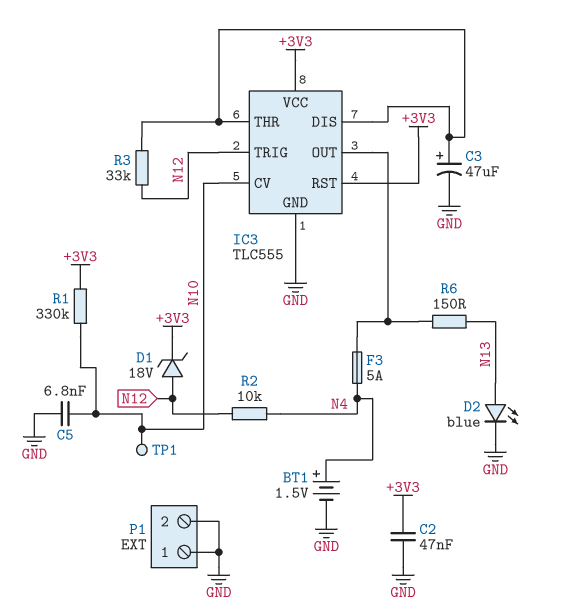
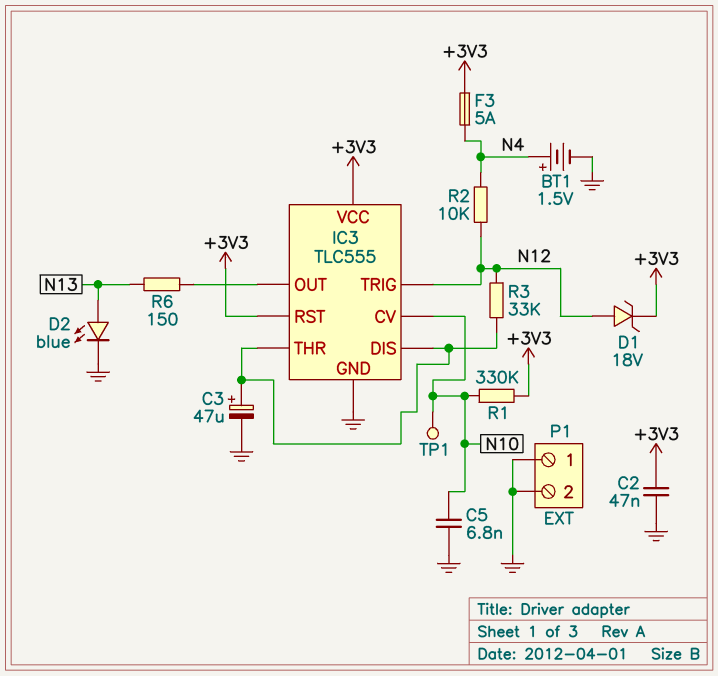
F3: 5A (IC3/OUT, N4) -> 5A (+3V3, N4)

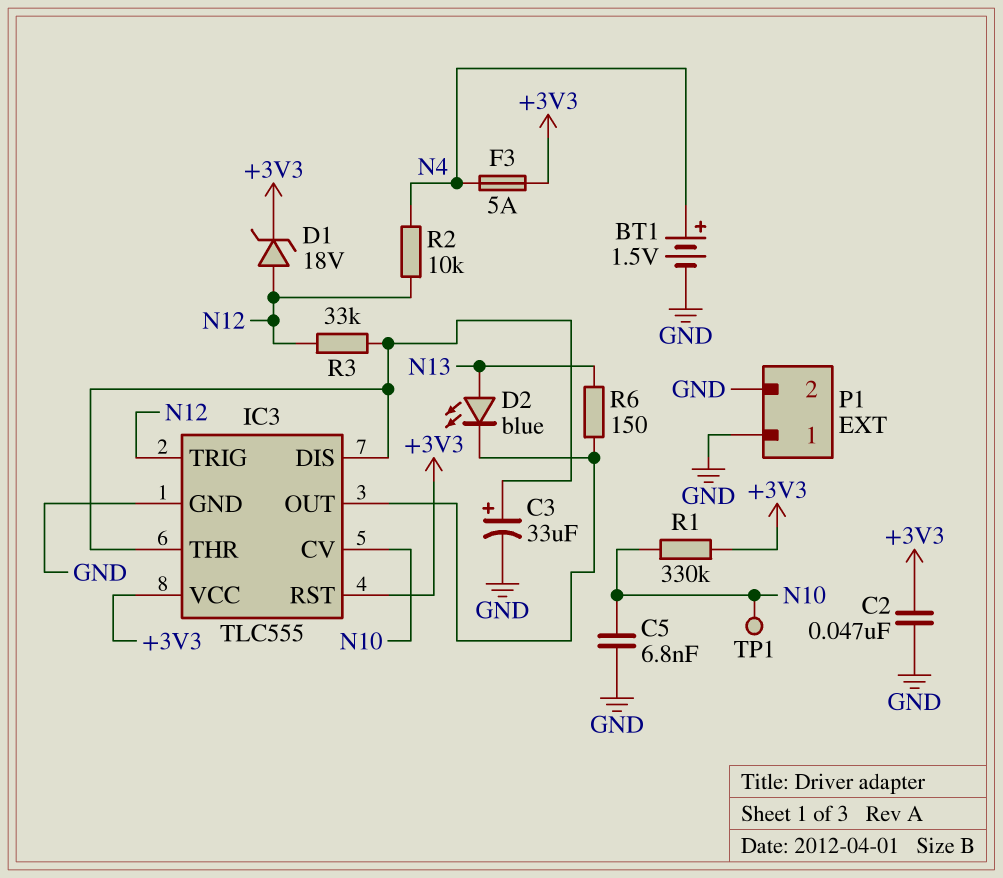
C3: 47uF (plus IC3/DIS, minus GND) -> 33uF (plus IC3/DIS, minus GND)
D2: LED blue (A N13, K GND) -> LED blue (A N13, K IC3/OUT)

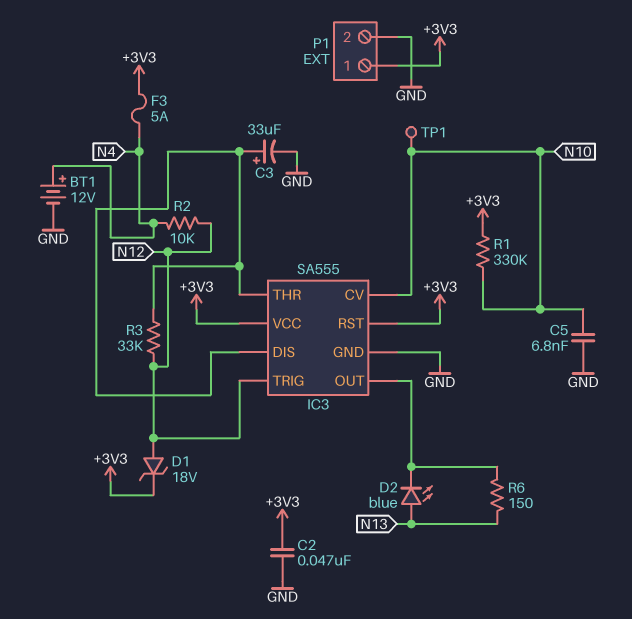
BT1: 1.5V (plus N4, minus GND) -> 12V (plus N4, minus GND)
IC3: TLC555 -> SA555
P1 pin 1: GND -> +3V3

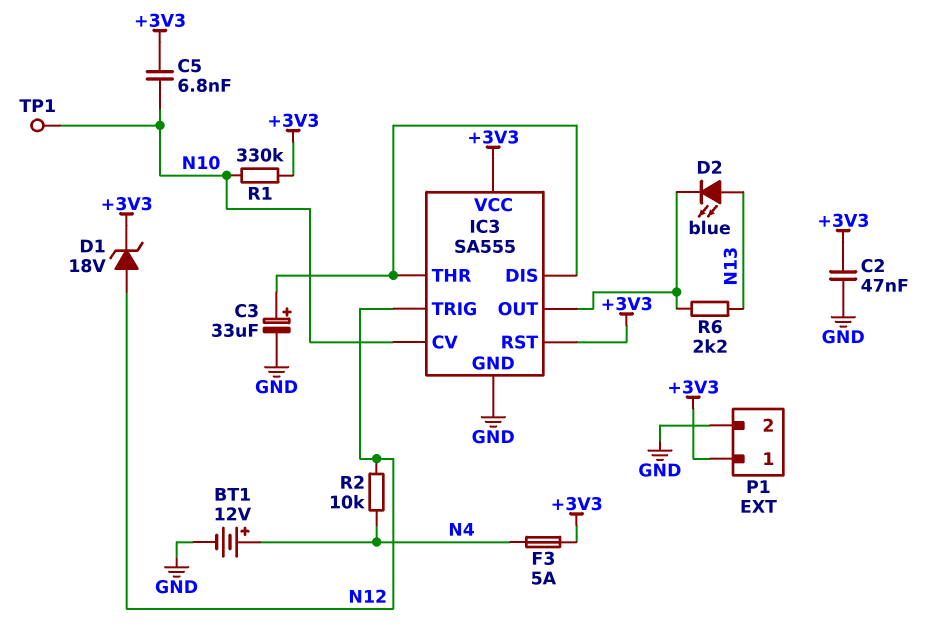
C5: 6.8nF (GND, N10) -> 6.8nF (+3V3, N10)
R3: 33k (IC3/DIS, N12) -> none
R6: 150 (IC3/OUT, N13) -> 2.2k (IC3/OUT, N13)

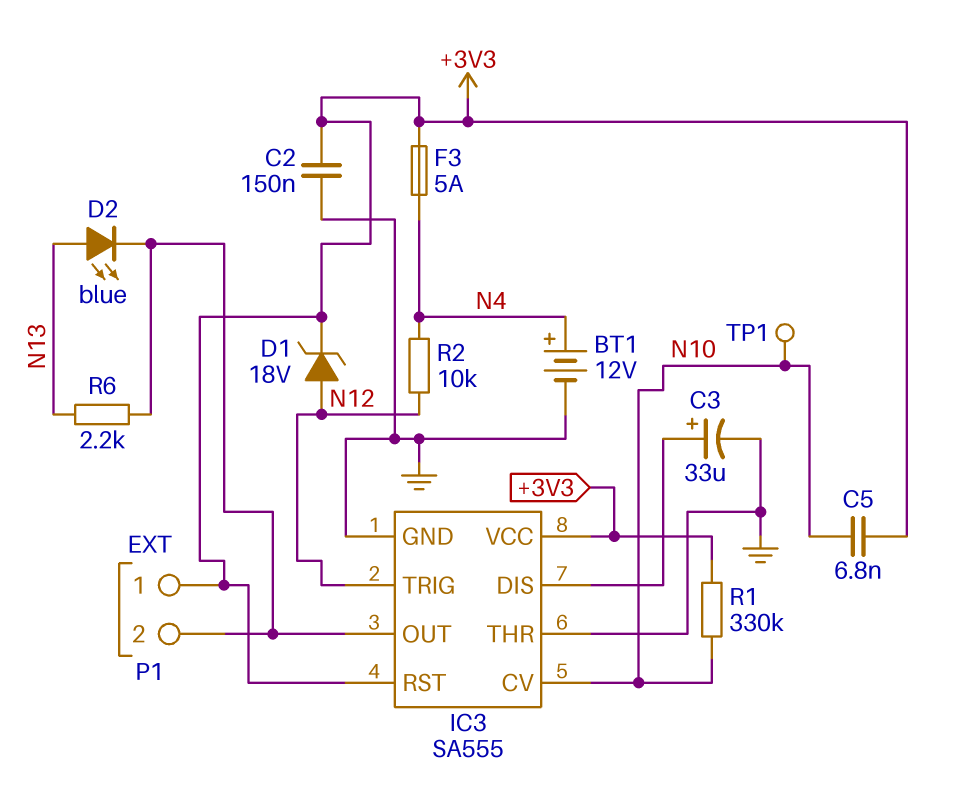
C2: 47nF (+3V3, GND) -> 150nF (+3V3, GND)
IC3 pin THR: IC3/DIS -> GND
P1 pin 2: GND -> IC3/OUT

